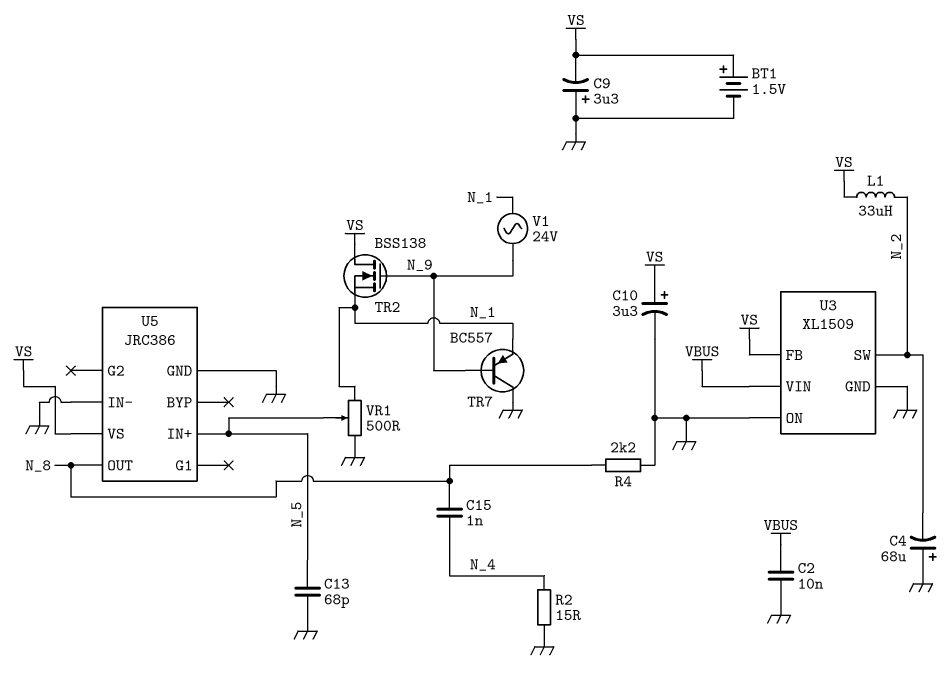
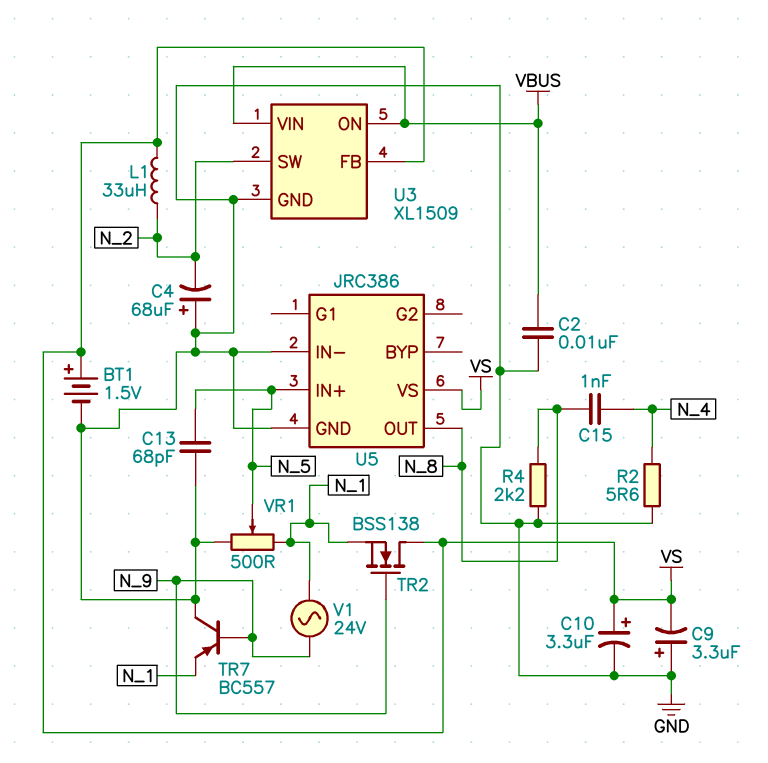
R2: 15 (GND, N_4) -> 5.6 (GND, N_4)
U3 pin ON: GND -> VBUS

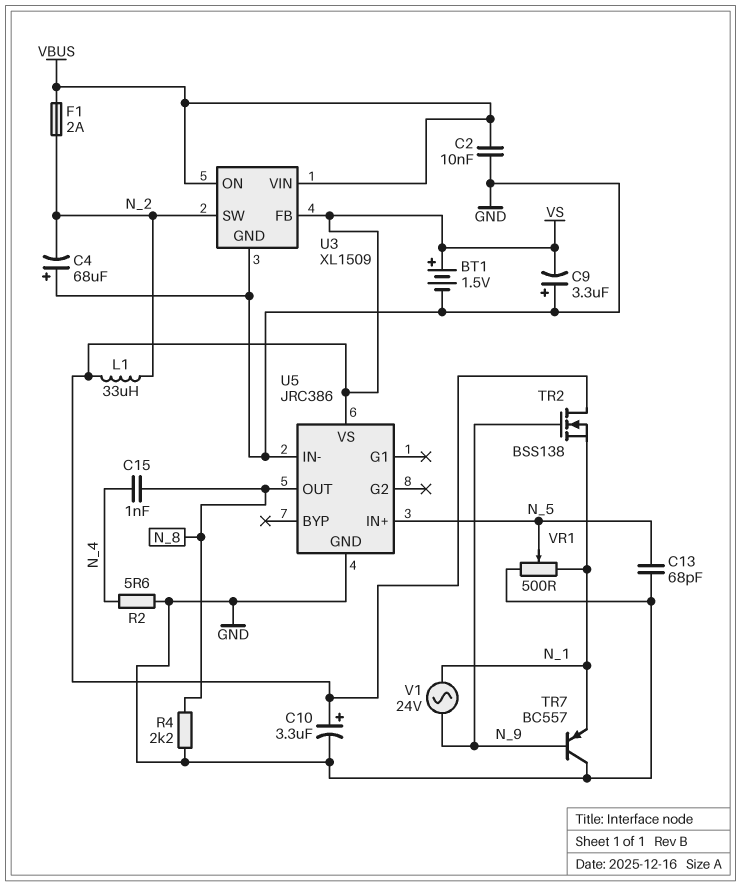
F1: none -> 2A (N_2, VBUS)

